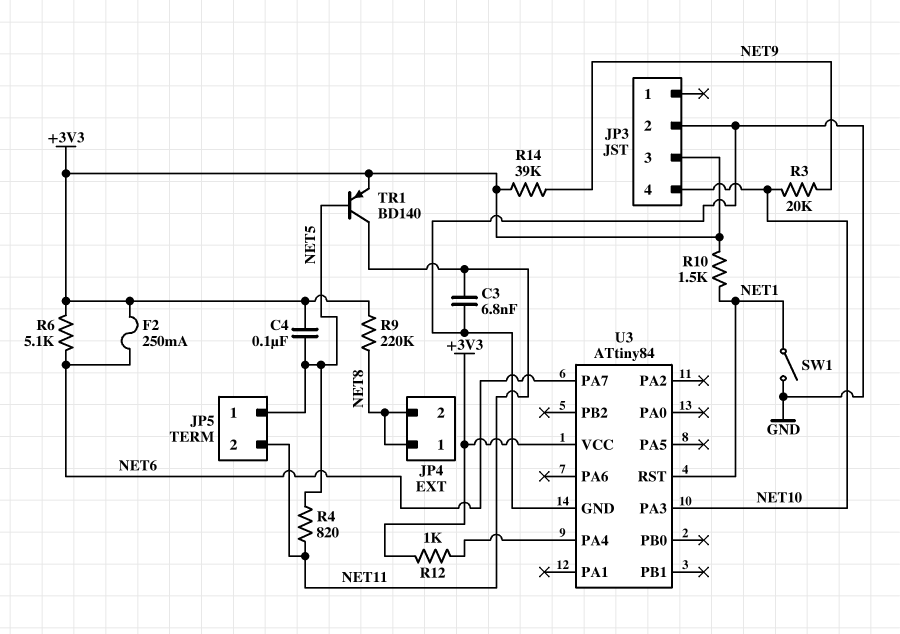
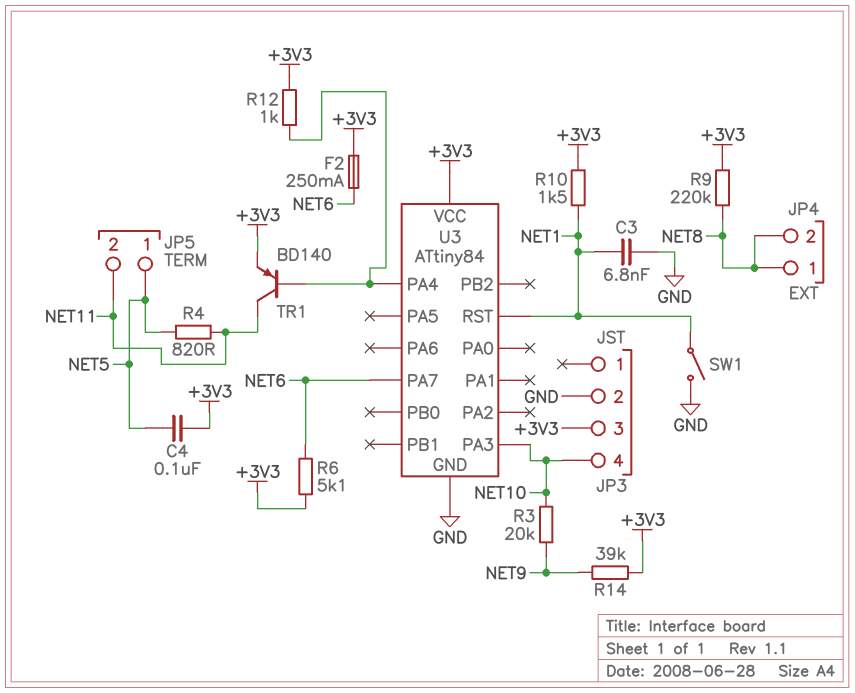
C3: 6.8nF (GND, NET11) -> 6.8nF (GND, NET1)
TR1: PNP BD140 (B NET5, C NET11, E +3V3) -> PNP BD140 (B U3/PA4, C NET11, E +3V3)

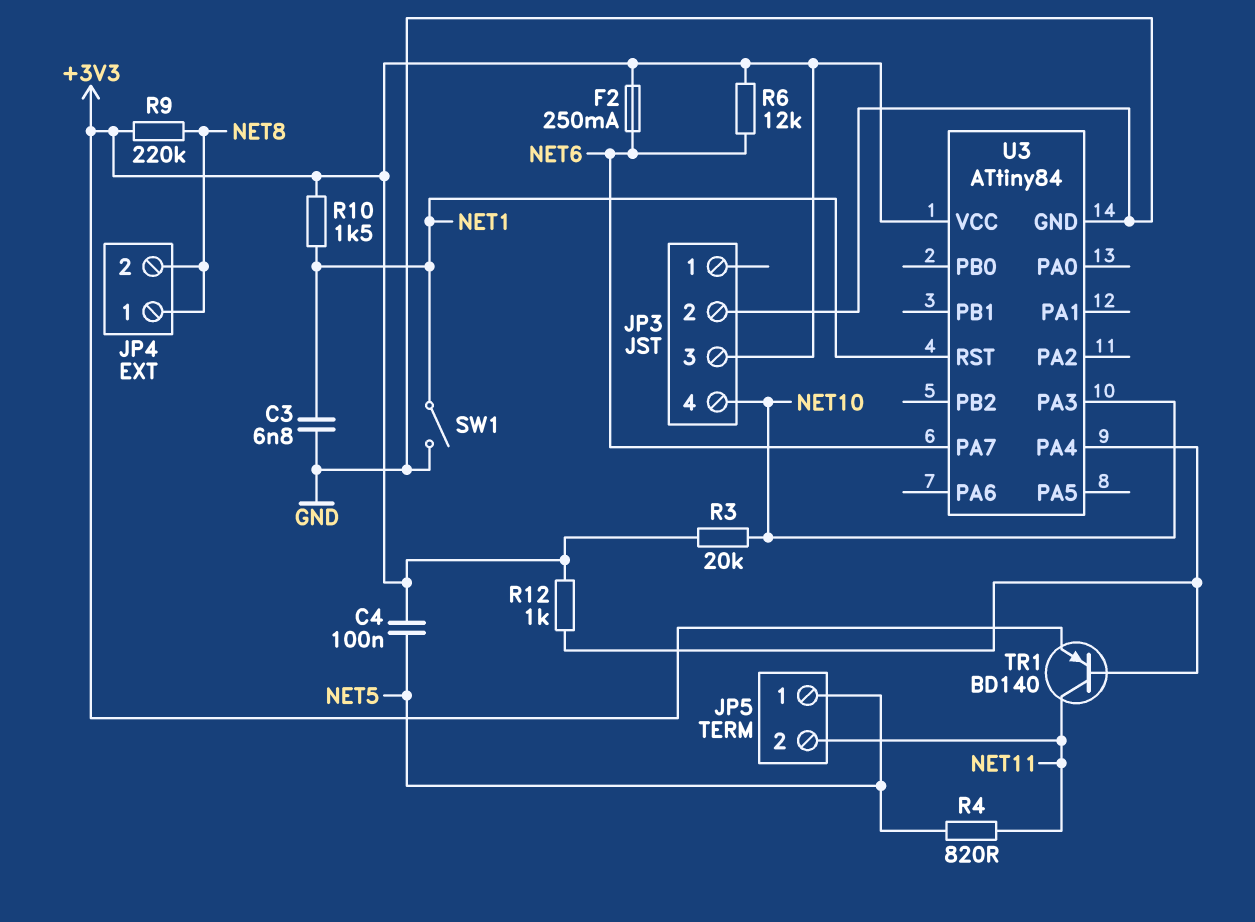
R3: 20k (NET9, NET10) -> 20k (+3V3, NET10)
R6: 5.1k (+3V3, NET6) -> 12k (+3V3, NET6)
R14: 39k (+3V3, NET9) -> none

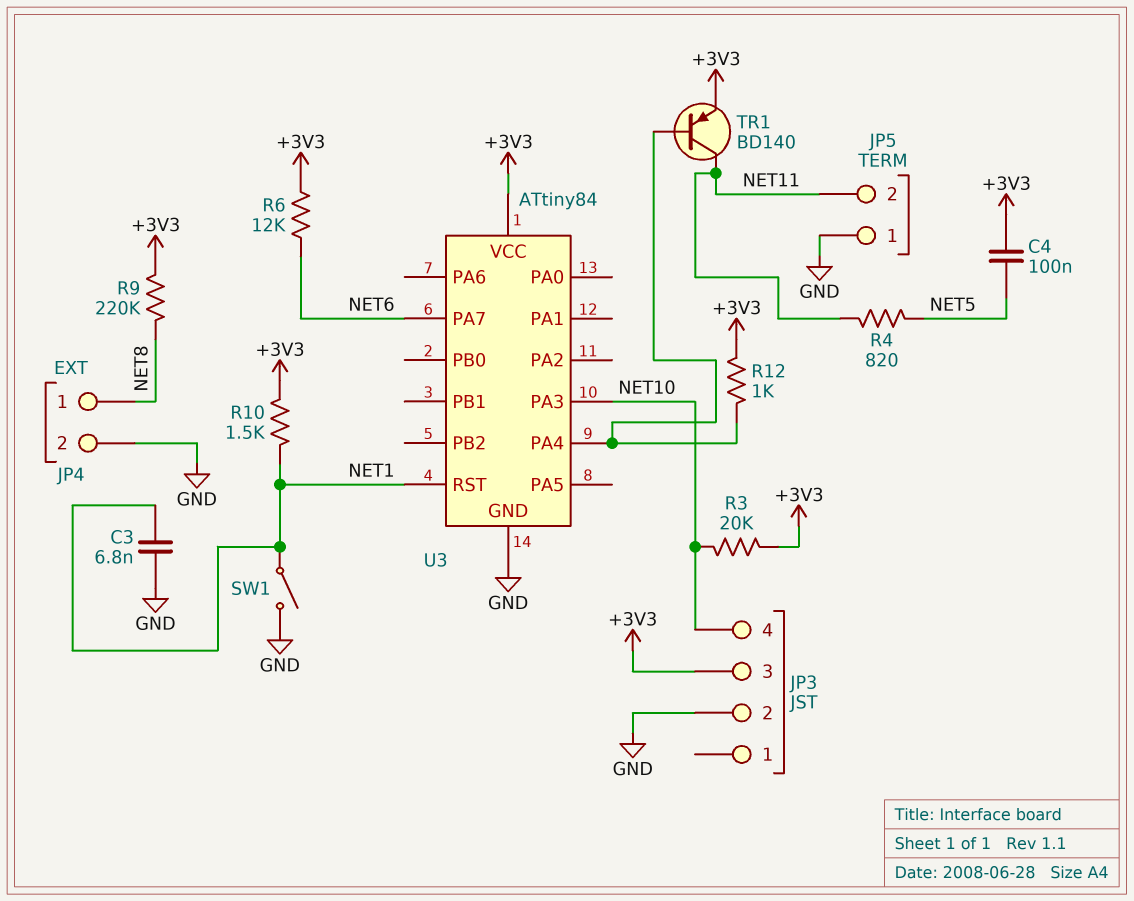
F2: 250mA (+3V3, NET6) -> none
JP4 pin 2: NET8 -> GND
JP5 pin 1: NET5 -> GND

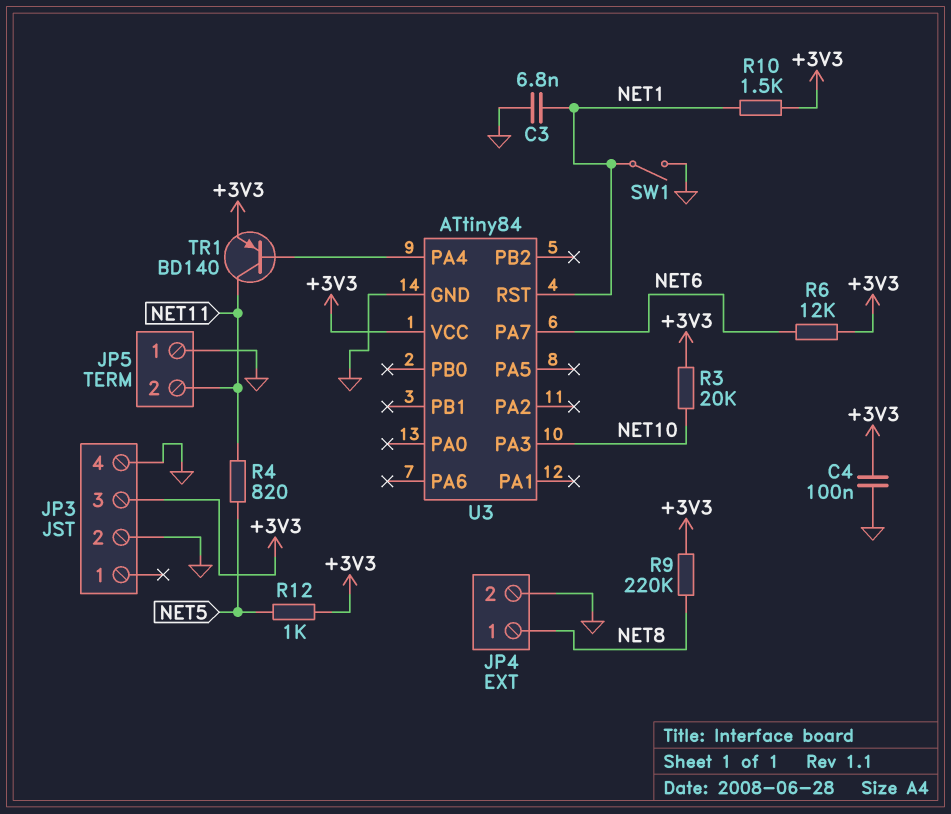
C4: 100nF (+3V3, NET5) -> 100nF (+3V3, GND)
JP3 pin 4: NET10 -> GND
R12: 1k (+3V3, U3/PA4) -> 1k (+3V3, NET5)

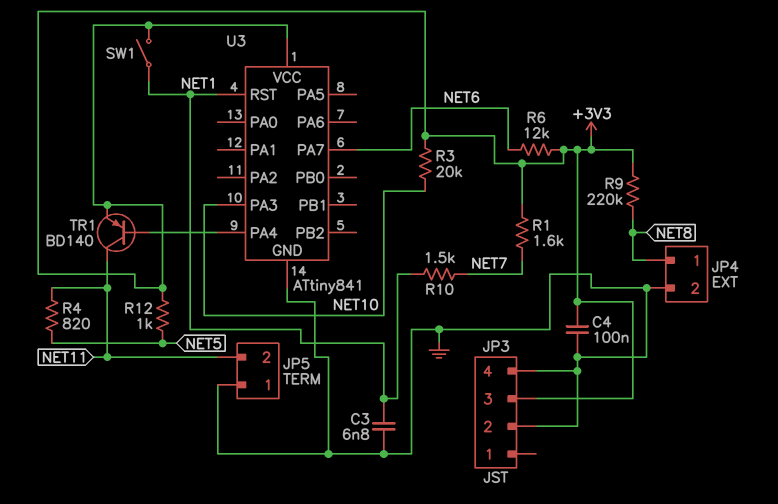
R1: none -> 1.6k (+3V3, NET7)
R10: 1.5k (+3V3, NET1) -> 1.5k (NET1, NET7)
SW1: switch (GND, NET1) -> switch (+3V3, NET1)
U3: ATtiny84 -> ATtiny841

